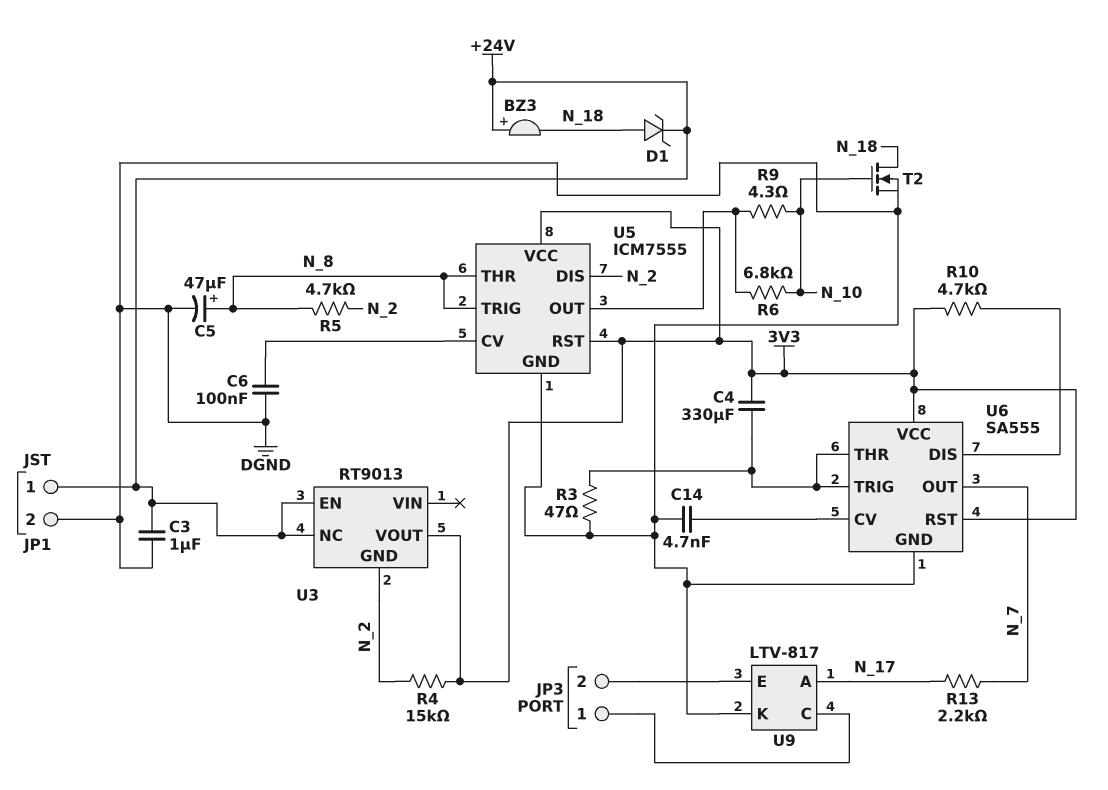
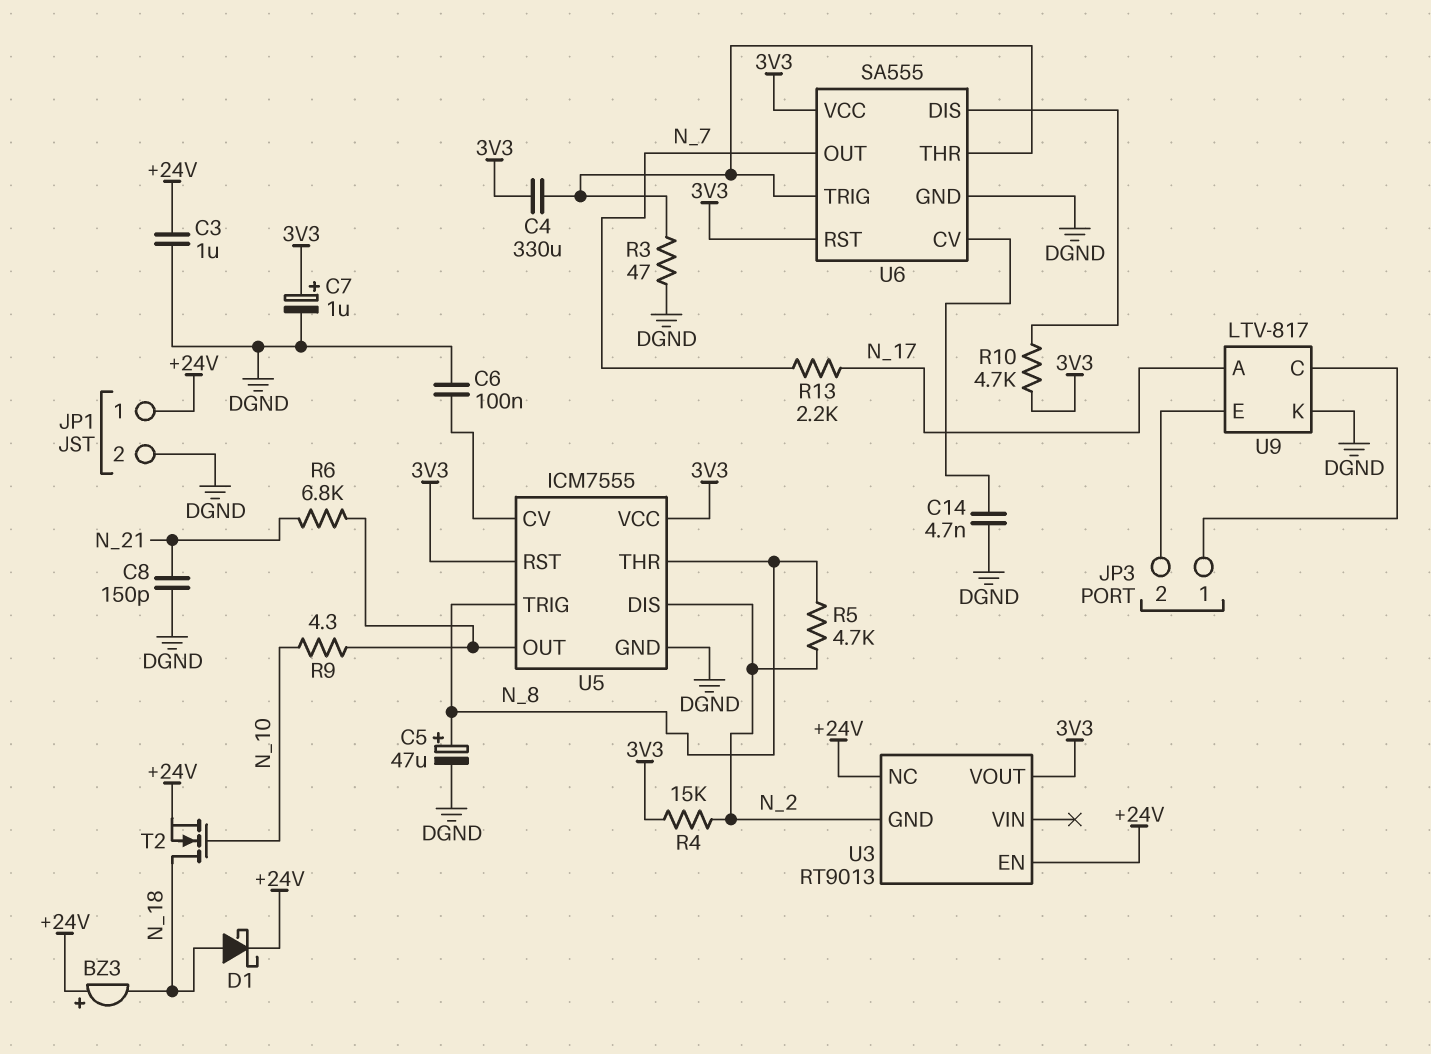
C7: none -> 1uF (plus 3V3, minus DGND)
C8: none -> 150pF (DGND, N_21)
D1: zener (A N_18, K +24V) -> schottky (A N_18, K +24V)
R6: 6.8k (N_10, U5/OUT) -> 6.8k (N_21, U5/OUT)
T2: NMOS (G N_10, D N_18, S DGND) -> NMOS (G N_10, D N_18, S +24V)

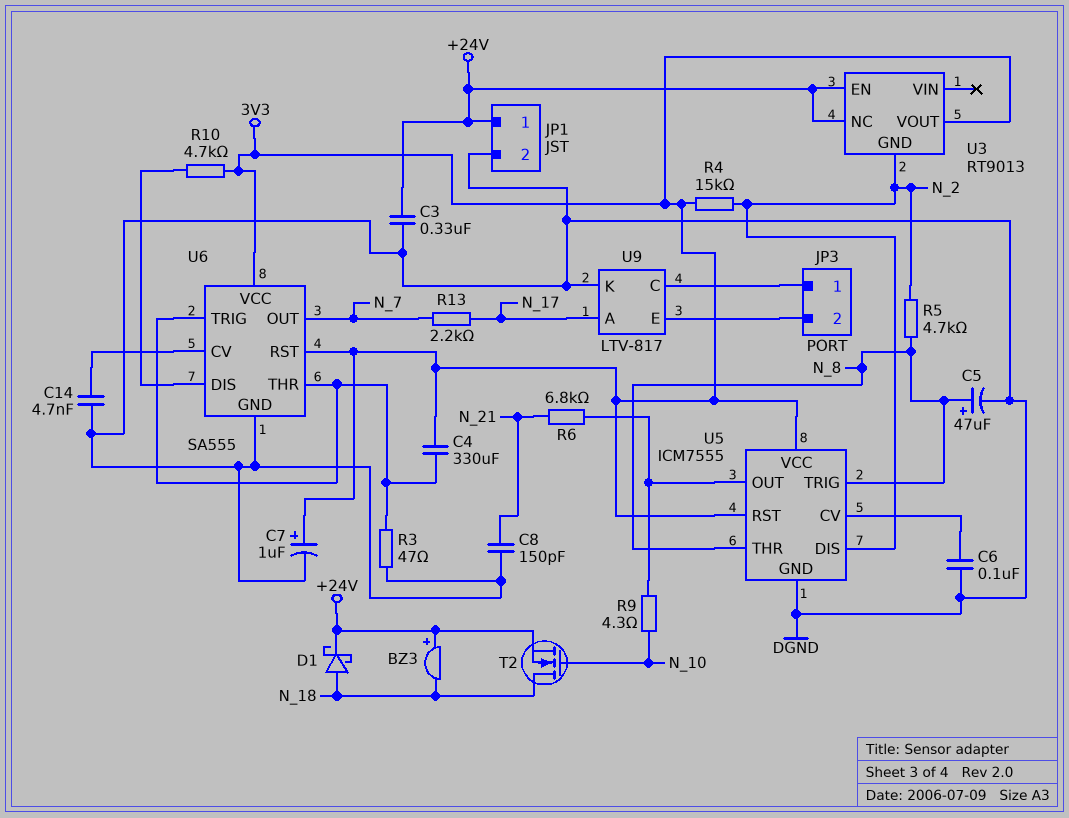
C3: 1uF (+24V, DGND) -> 330nF (+24V, DGND)

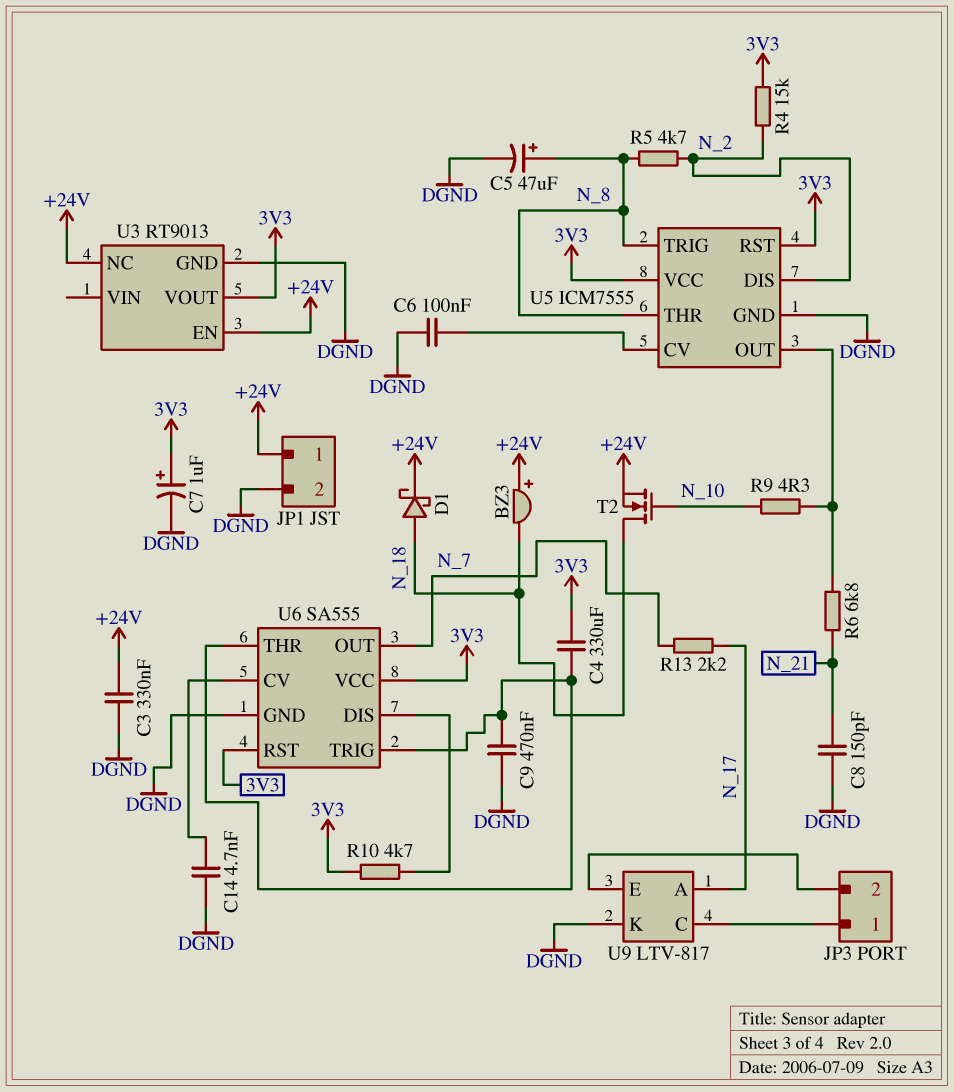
C9: none -> 470nF (DGND, U6/THR)
R3: 47 (DGND, U6/THR) -> none
U3 pin GND: N_2 -> DGND

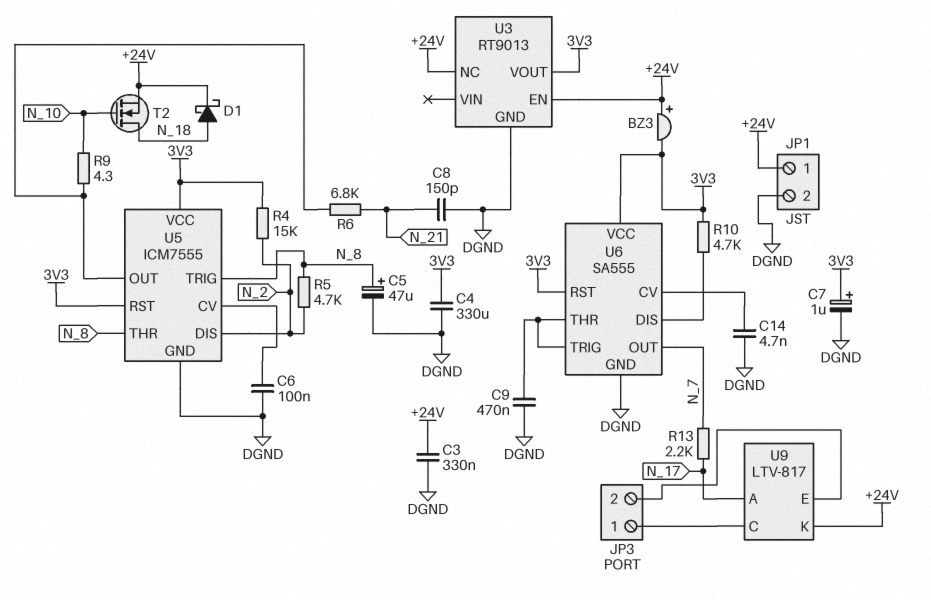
BZ3: buzzer (plus +24V, minus N_18) -> buzzer (plus +24V, minus 3V3)
C4: 330uF (3V3, U6/THR) -> 330uF (3V3, DGND)
U9 pin K: DGND -> +24V

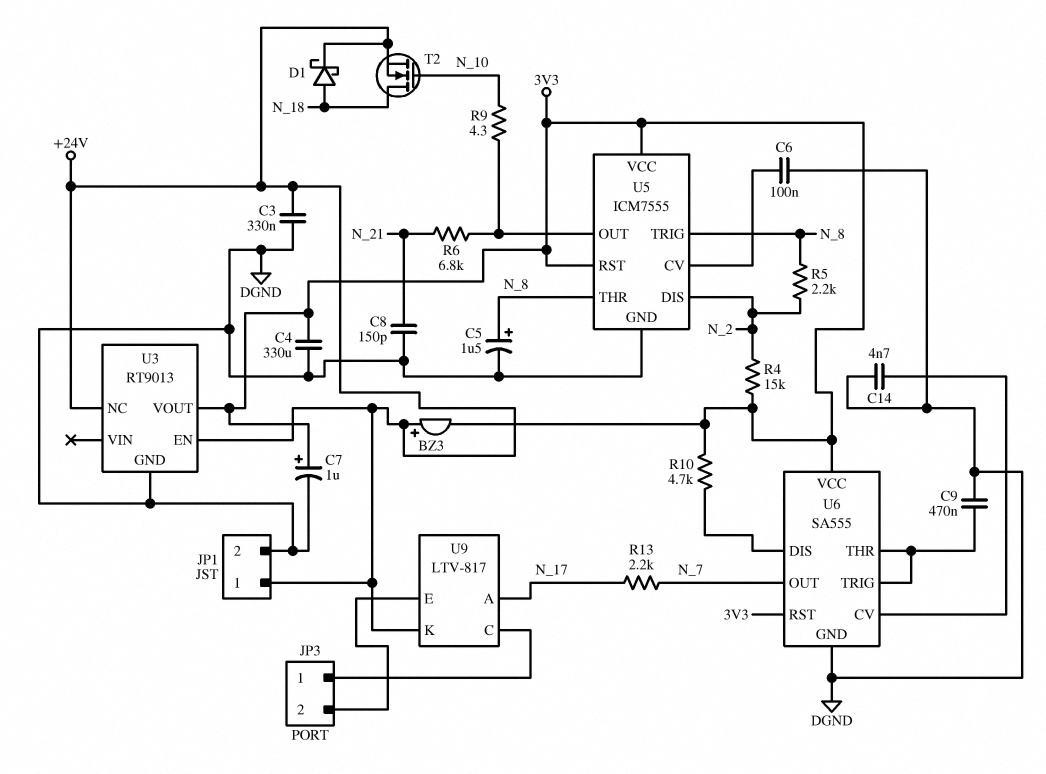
C5: 47uF (plus N_8, minus DGND) -> 1.5uF (plus N_8, minus DGND)
R5: 4.7k (N_2, N_8) -> 2.2k (N_2, N_8)

